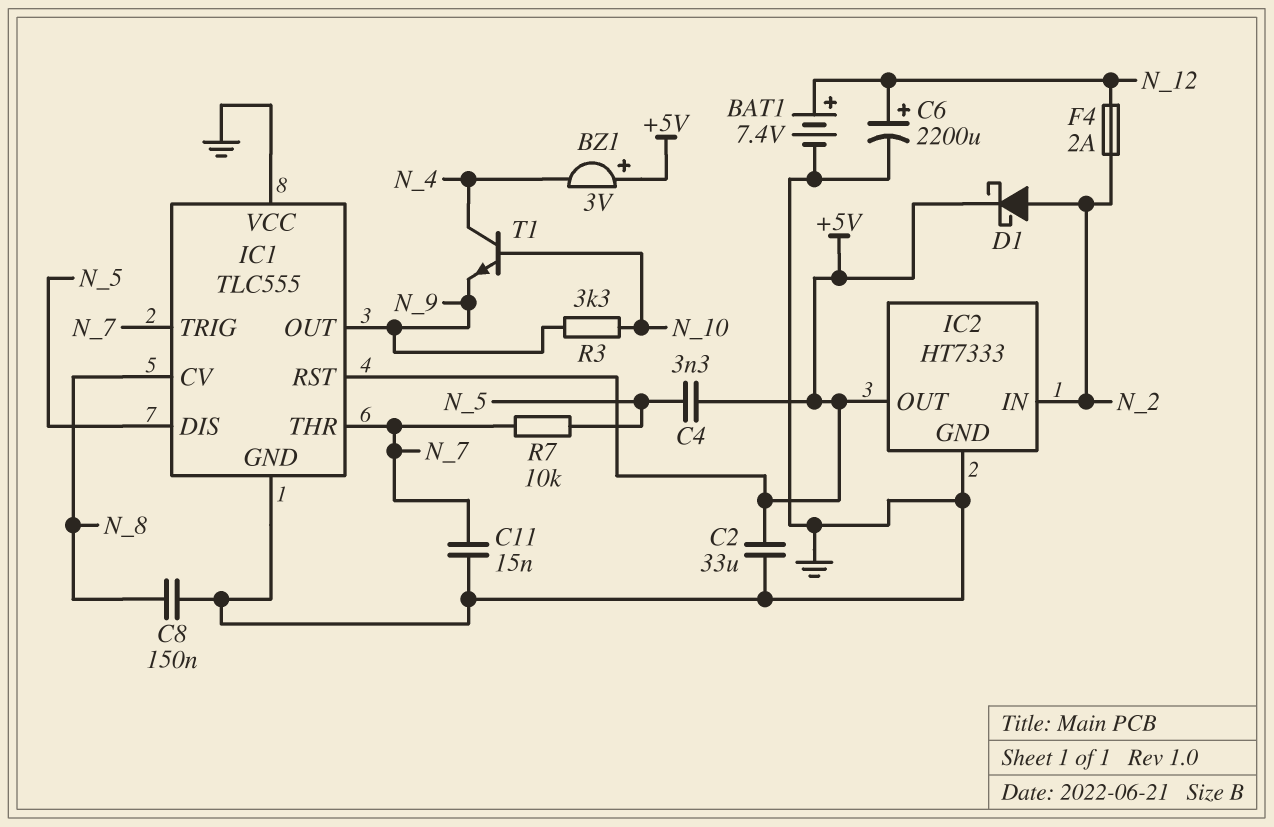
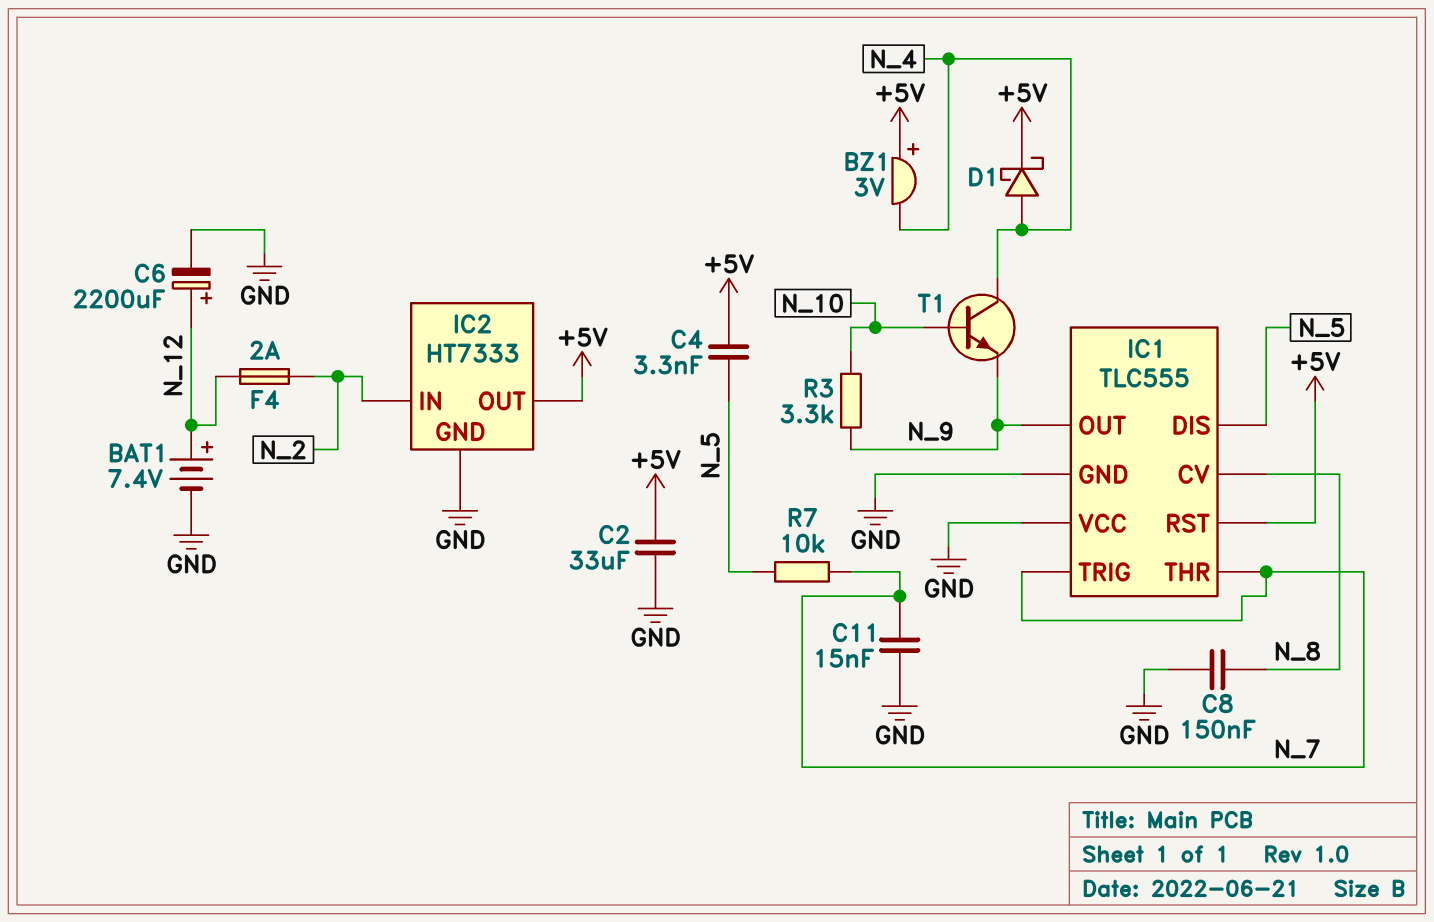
D1: schottky (A N_2, K +5V) -> schottky (A N_4, K +5V)

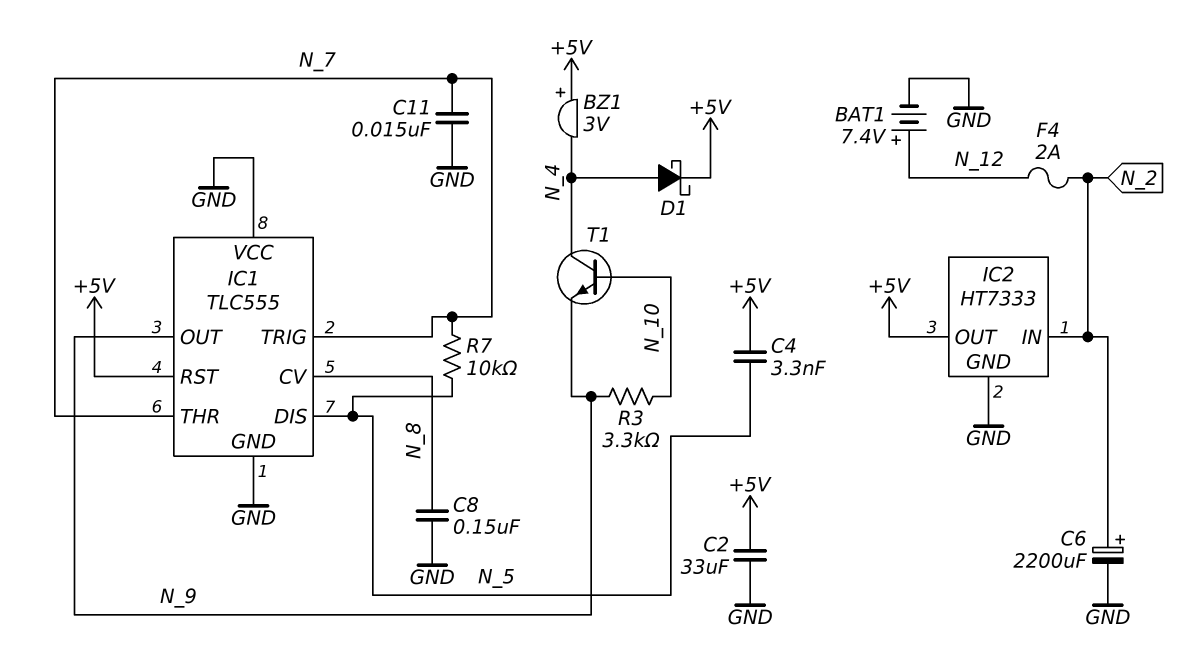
C6: 2200uF (plus N_12, minus GND) -> 2200uF (plus N_2, minus GND)

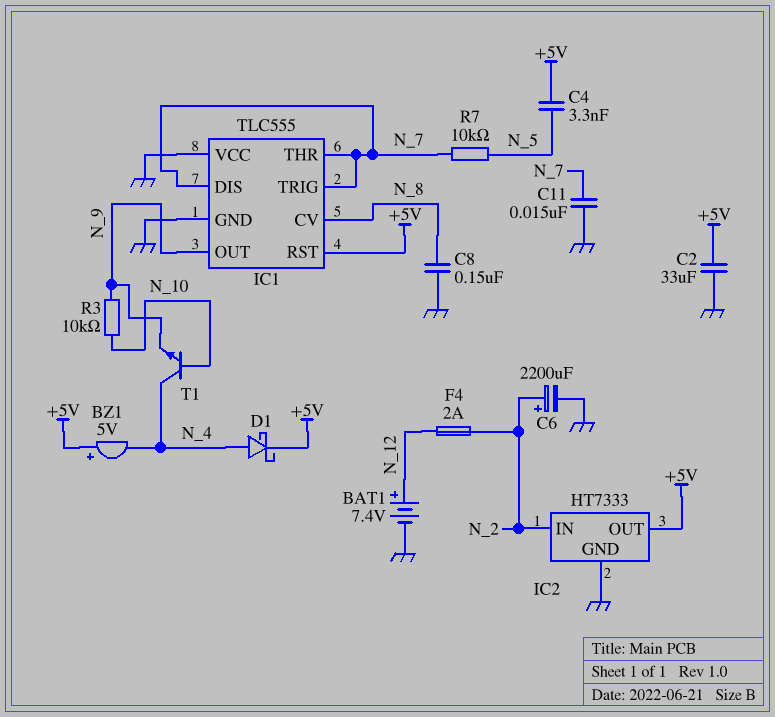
BZ1: buzzer 3V (plus +5V, minus N_4) -> buzzer 5V (plus +5V, minus N_4)
IC1 pin DIS: N_5 -> N_7
R3: 3.3k (N_9, N_10) -> 10k (N_9, N_10)

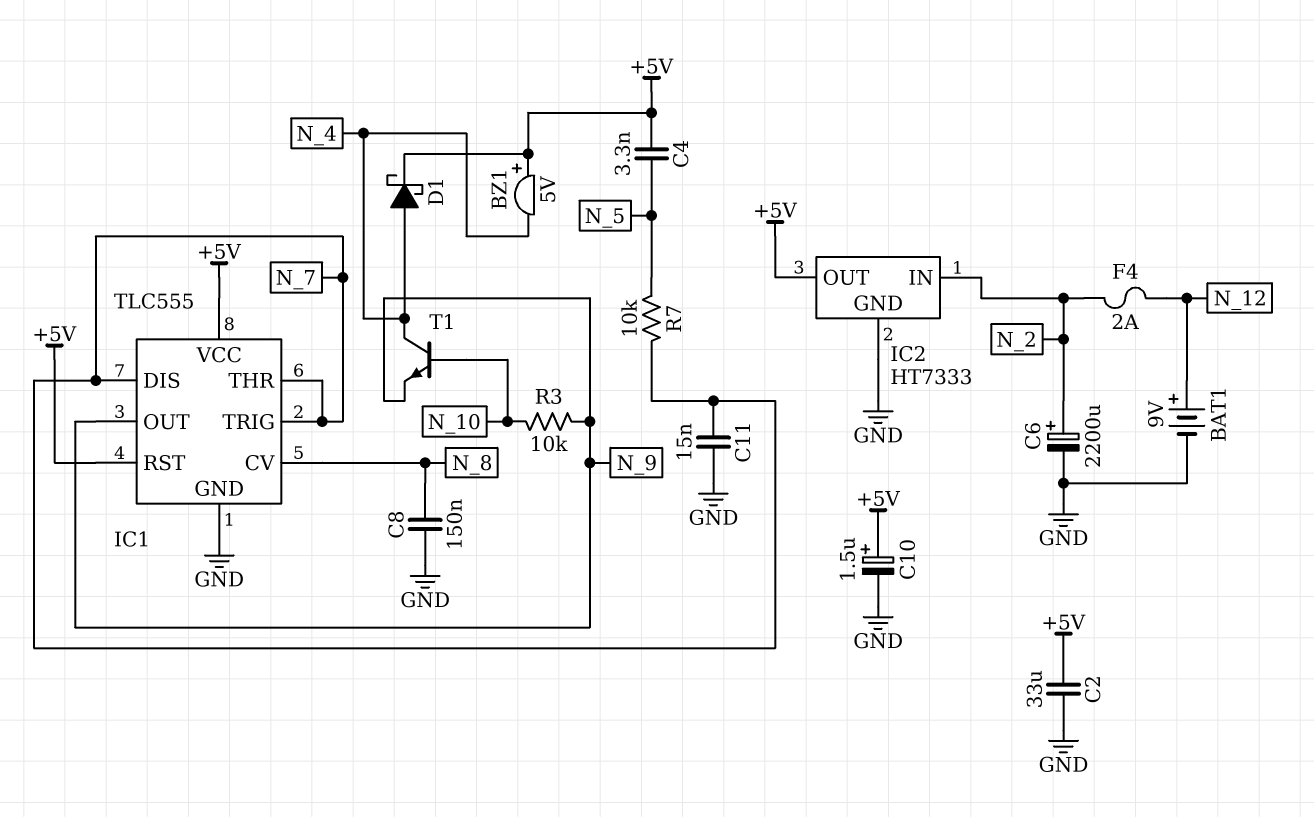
BAT1: 7.4V (plus N_12, minus GND) -> 9V (plus N_12, minus GND)
C10: none -> 1.5uF (plus +5V, minus GND)
IC1 pin VCC: GND -> +5V

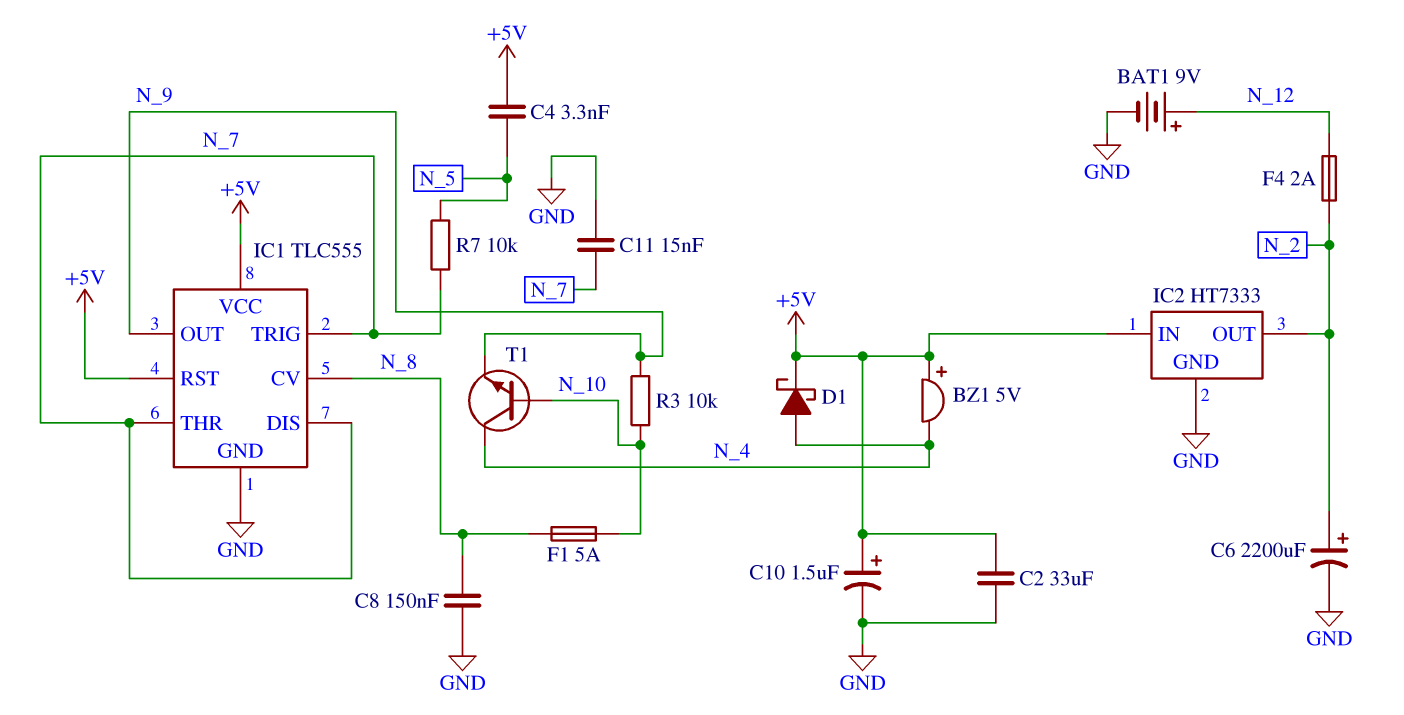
F1: none -> 5A (N_8, N_10)
IC2 pin IN: N_2 -> +5V
IC2 pin OUT: +5V -> N_2

